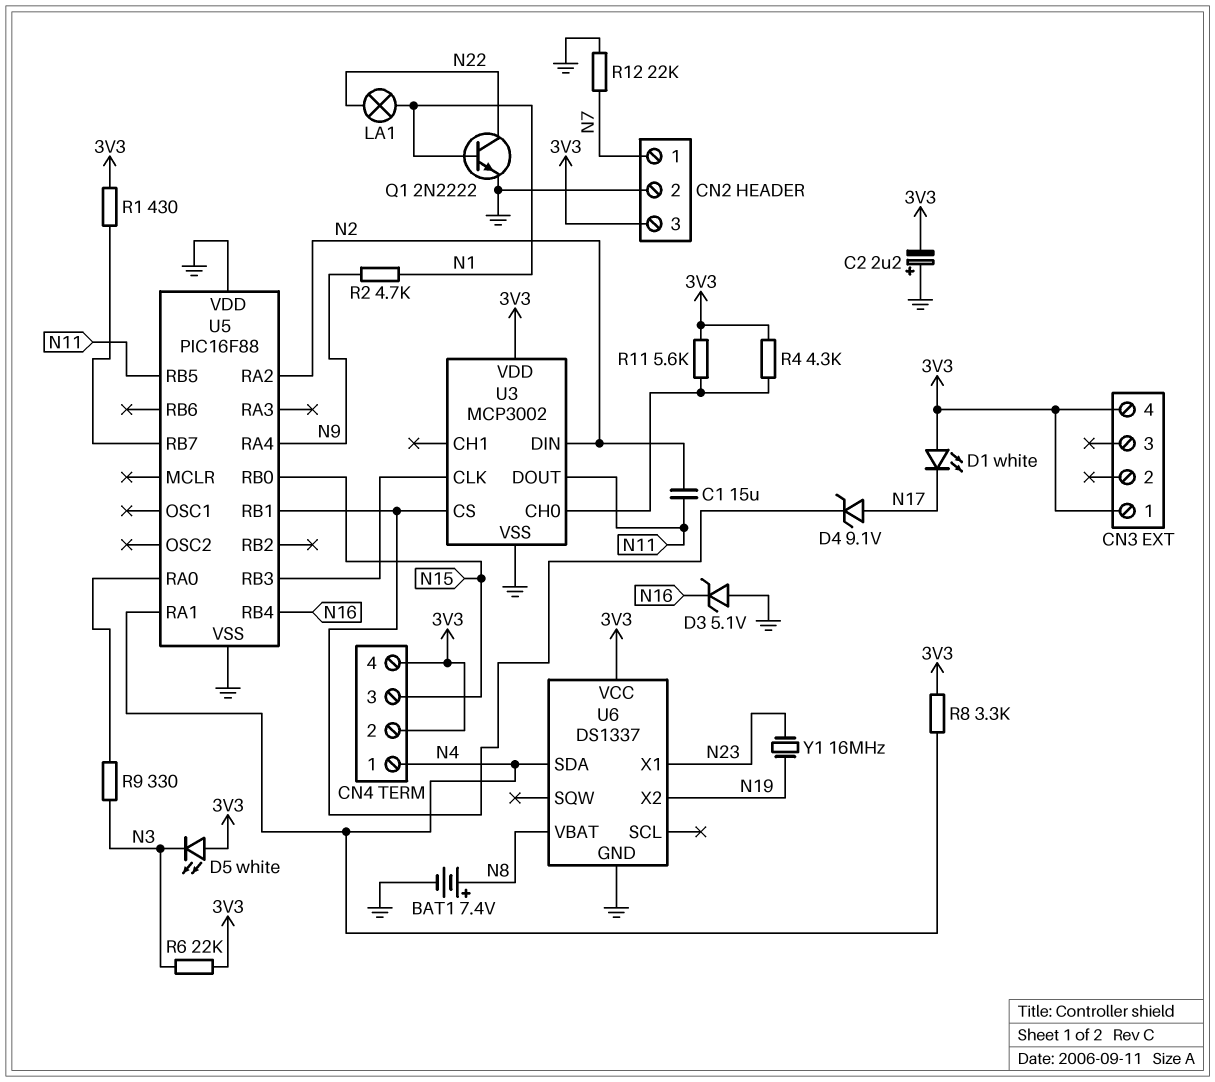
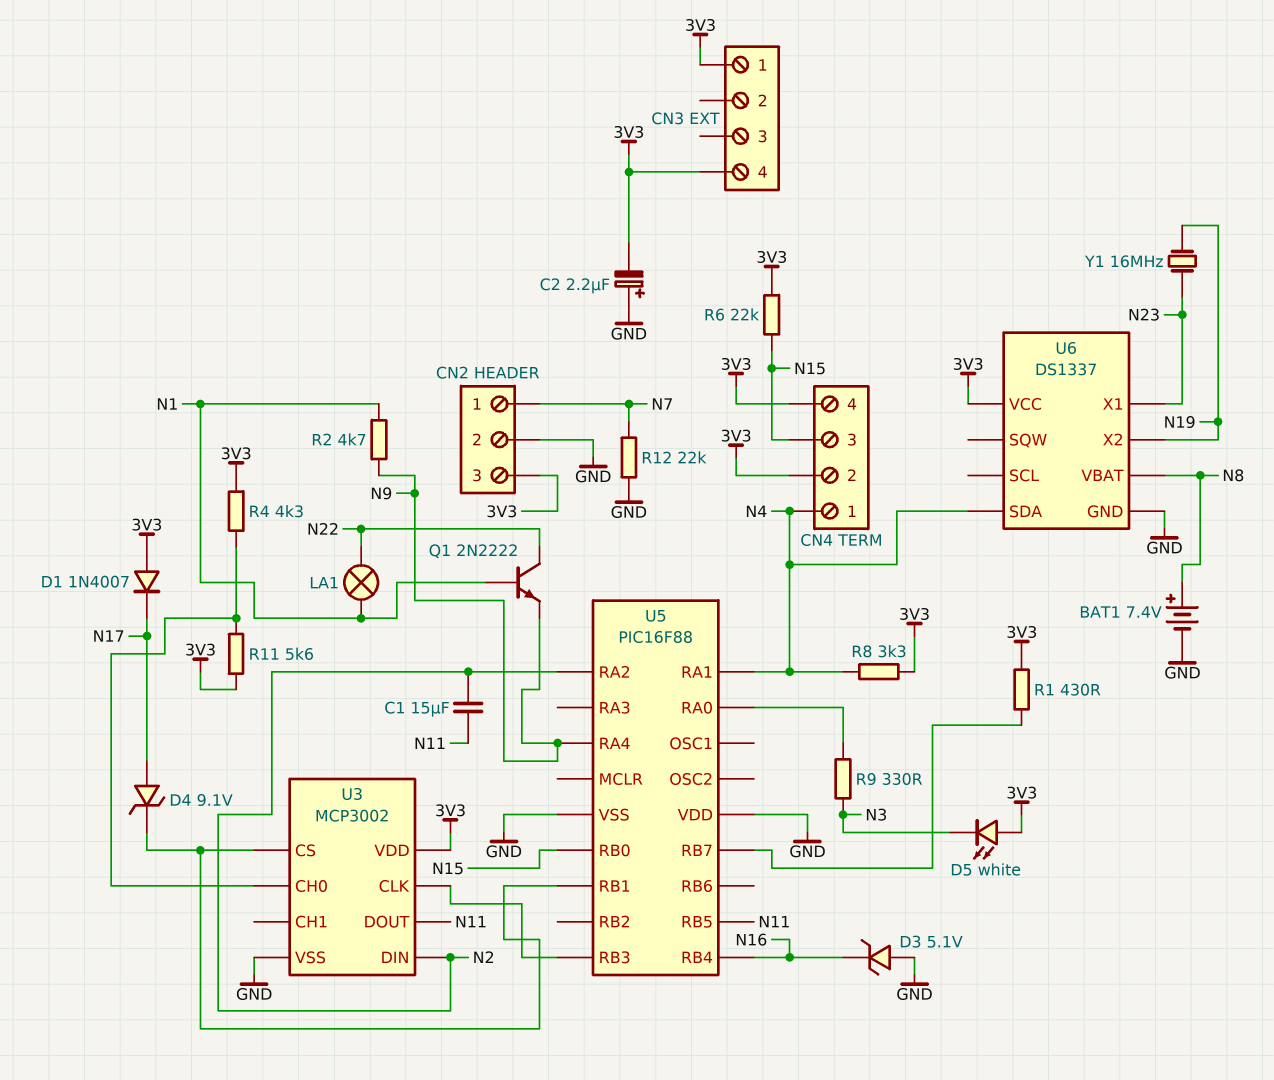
D1: LED white (A 3V3, K N17) -> diode 1N4007 (A 3V3, K N17)
Q1: NPN 2N2222 (B N1, C N22, E GND) -> NPN 2N2222 (B N1, C N22, E N9)
R6: 22k (3V3, N3) -> 22k (3V3, N15)

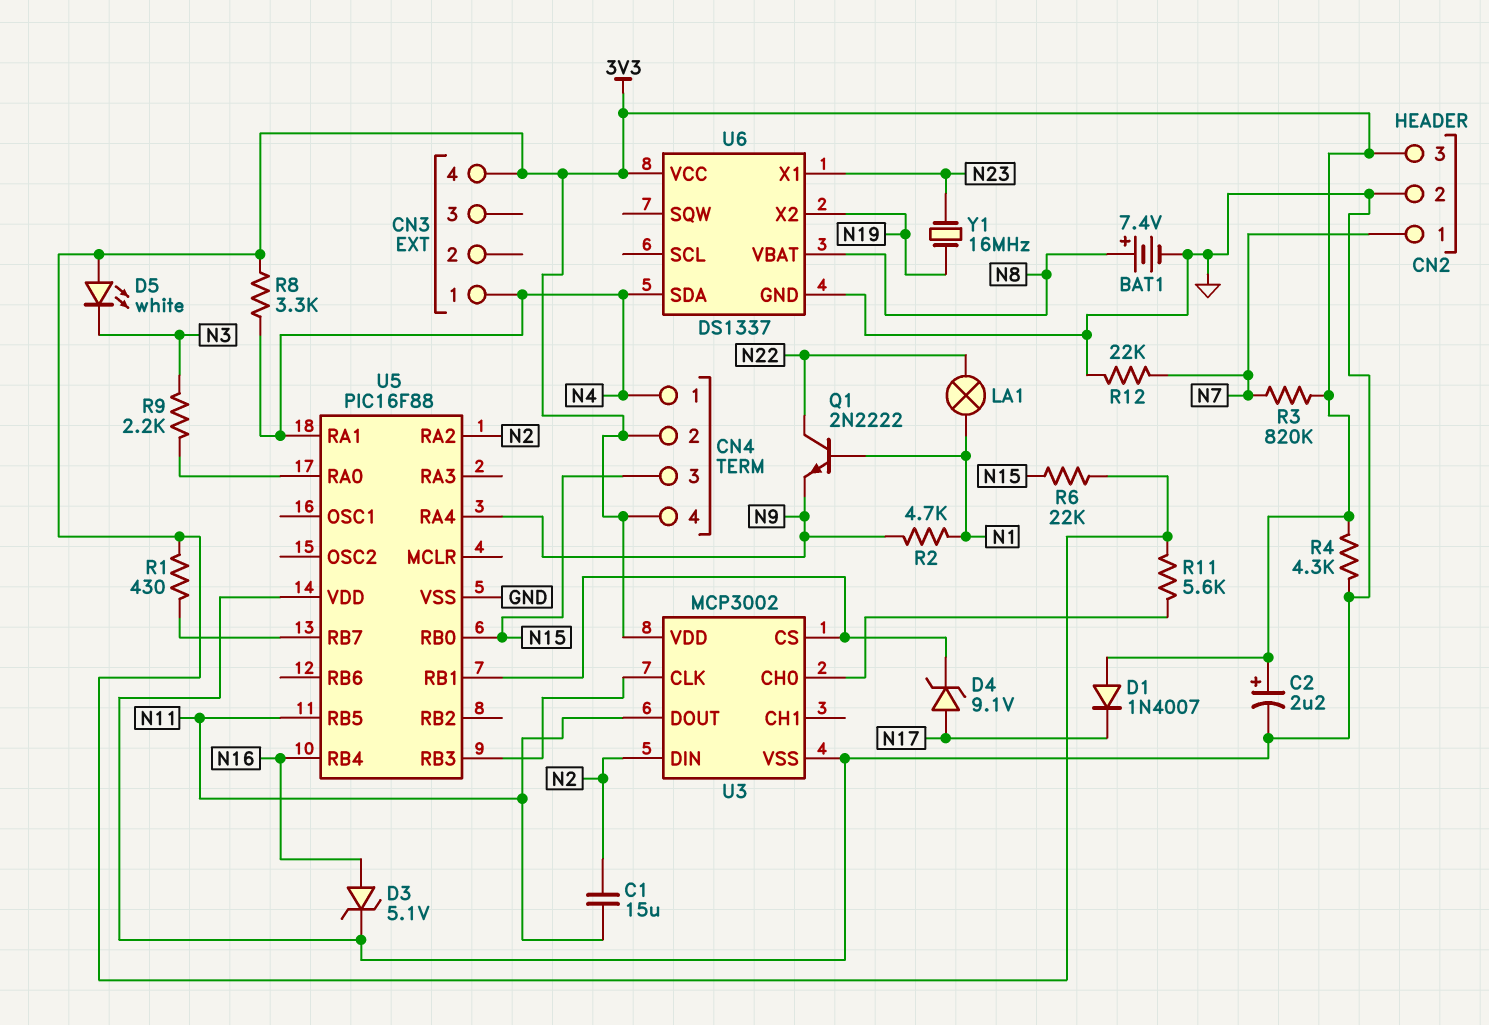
C2: 2.2uF (plus GND, minus 3V3) -> 2.2uF (plus 3V3, minus GND)
CN3 pin 1: 3V3 -> N4
D3: zener 5.1V (A GND, K N16) -> zener 5.1V (A N16, K GND)
R3: none -> 820k (3V3, N7)
R4: 4.3k (3V3, U3/CH0) -> 4.3k (3V3, GND)
R9: 330 (N3, U5/RA0) -> 2.2k (N3, U5/RA0)

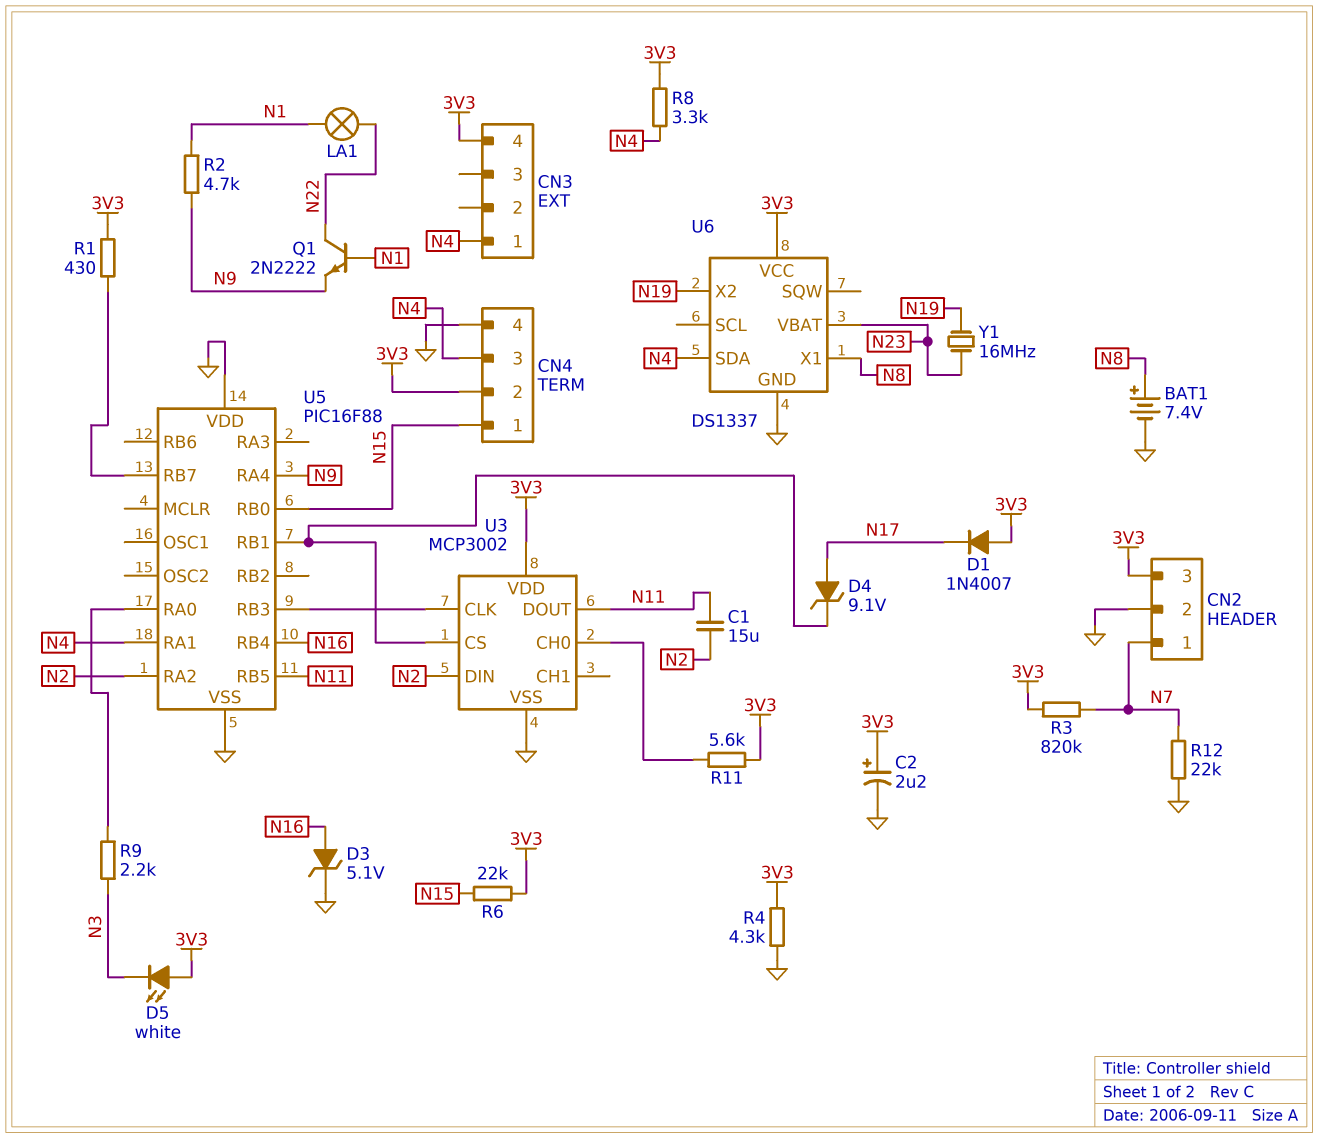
CN4 pin 1: N4 -> N15
CN4 pin 3: N15 -> N4
CN4 pin 4: 3V3 -> GND
U6 pin VBAT: N8 -> N23
U6 pin X1: N23 -> N8

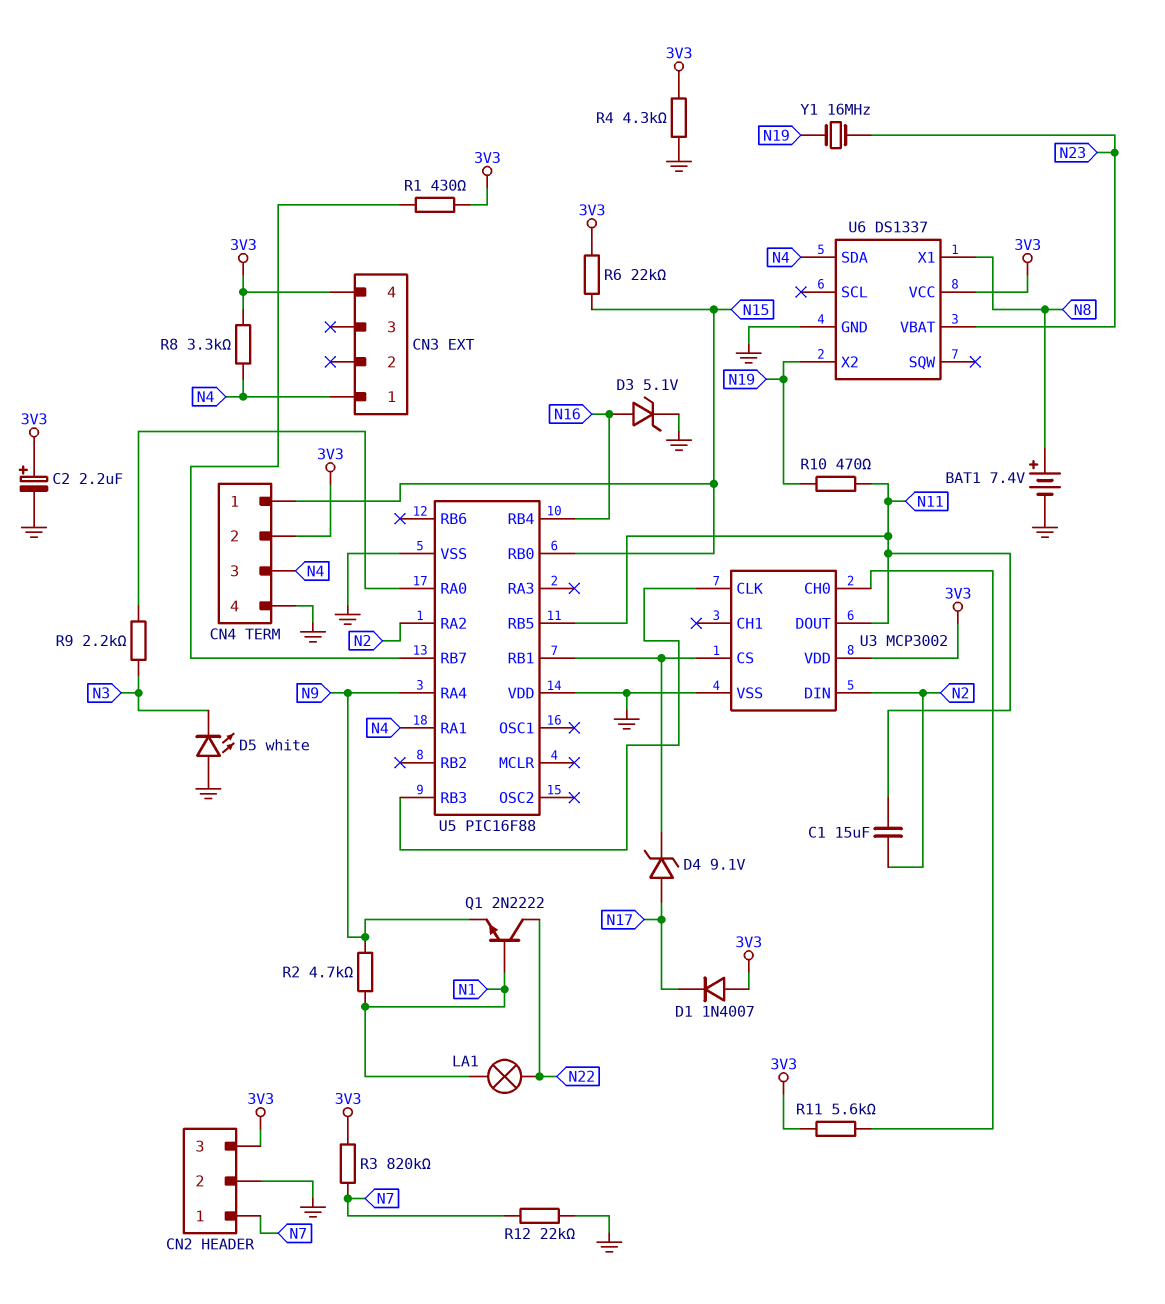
D5: LED white (A 3V3, K N3) -> LED white (A GND, K N3)
R10: none -> 470 (N11, N19)

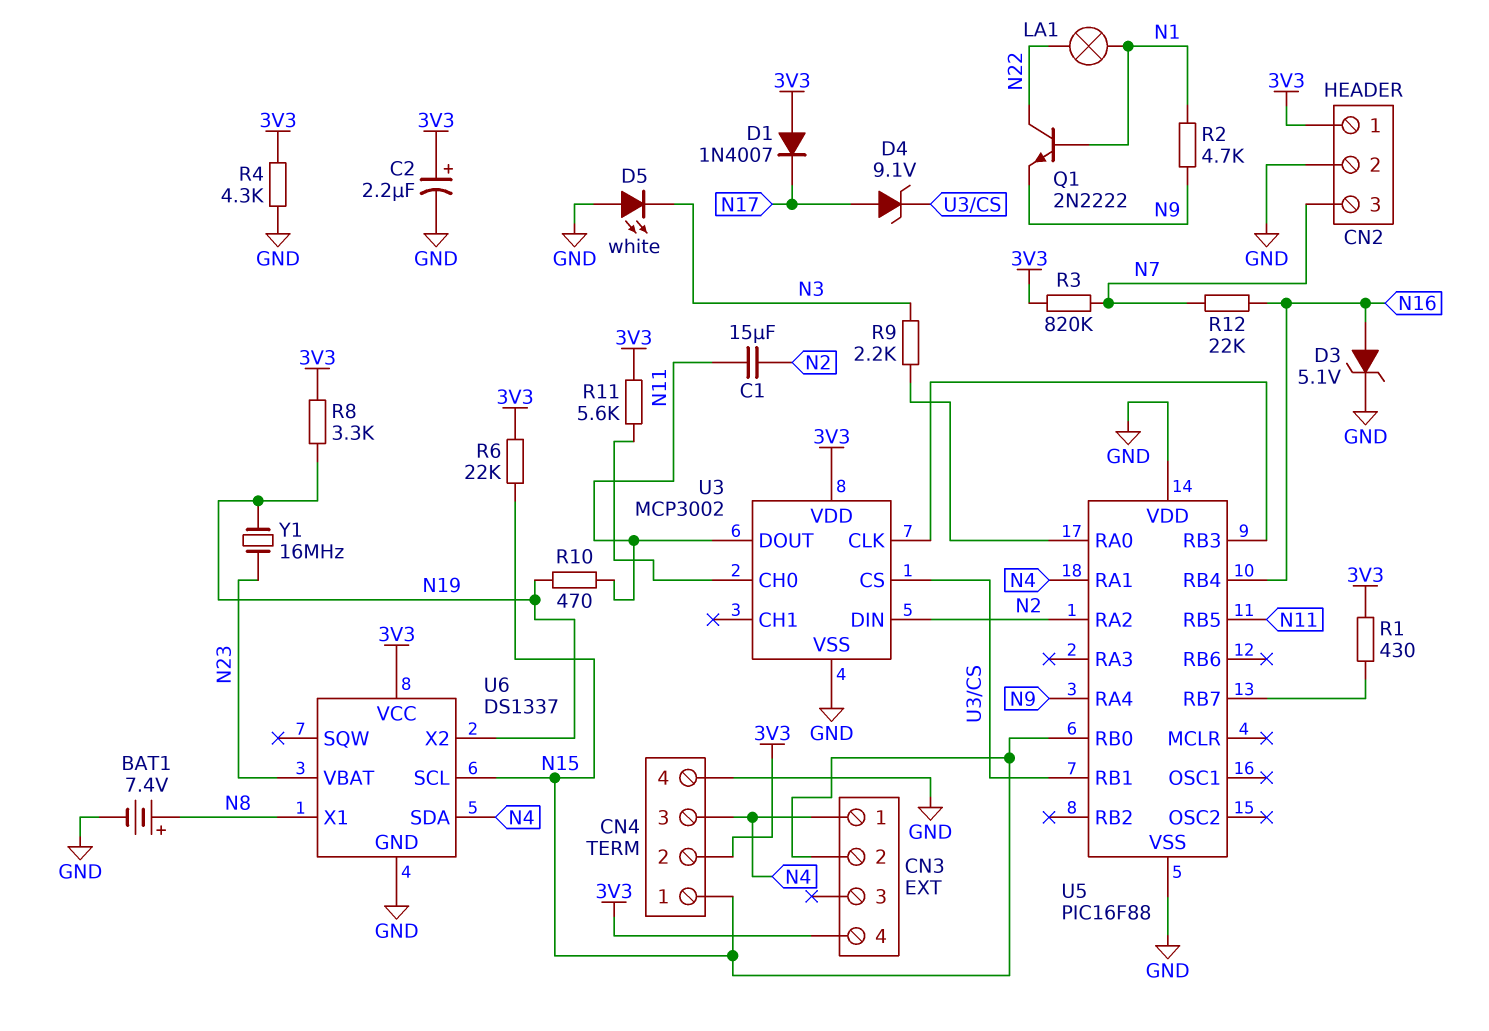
CN2 pin 1: N7 -> 3V3
CN2 pin 3: 3V3 -> N7
CN3 pin 2: none -> N15
R8: 3.3k (3V3, N4) -> 3.3k (3V3, N19)
R12: 22k (GND, N7) -> 22k (N7, N16)
U6 pin SCL: none -> N15

